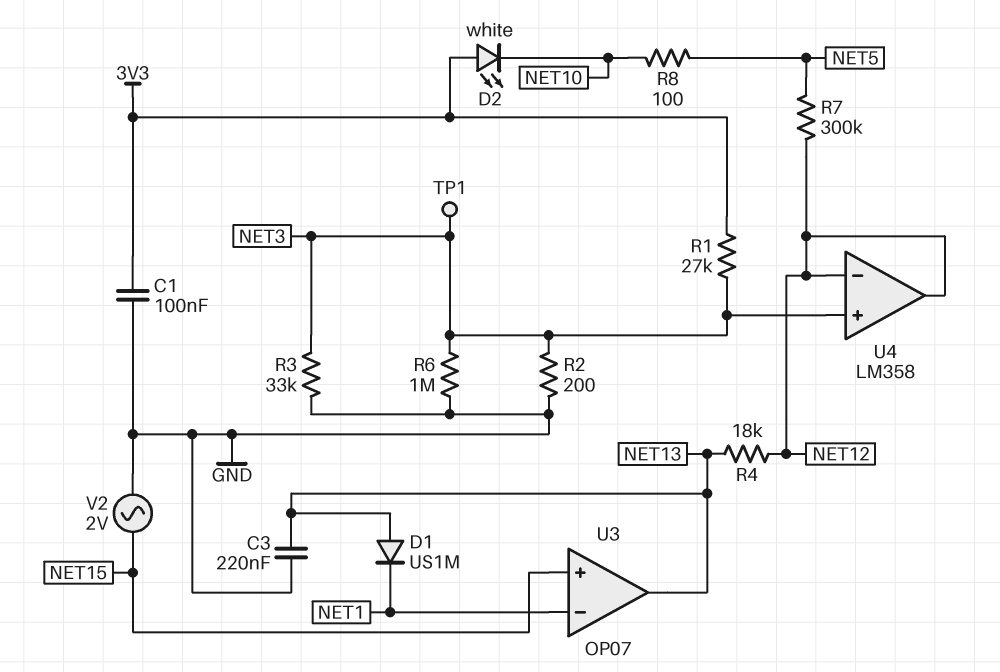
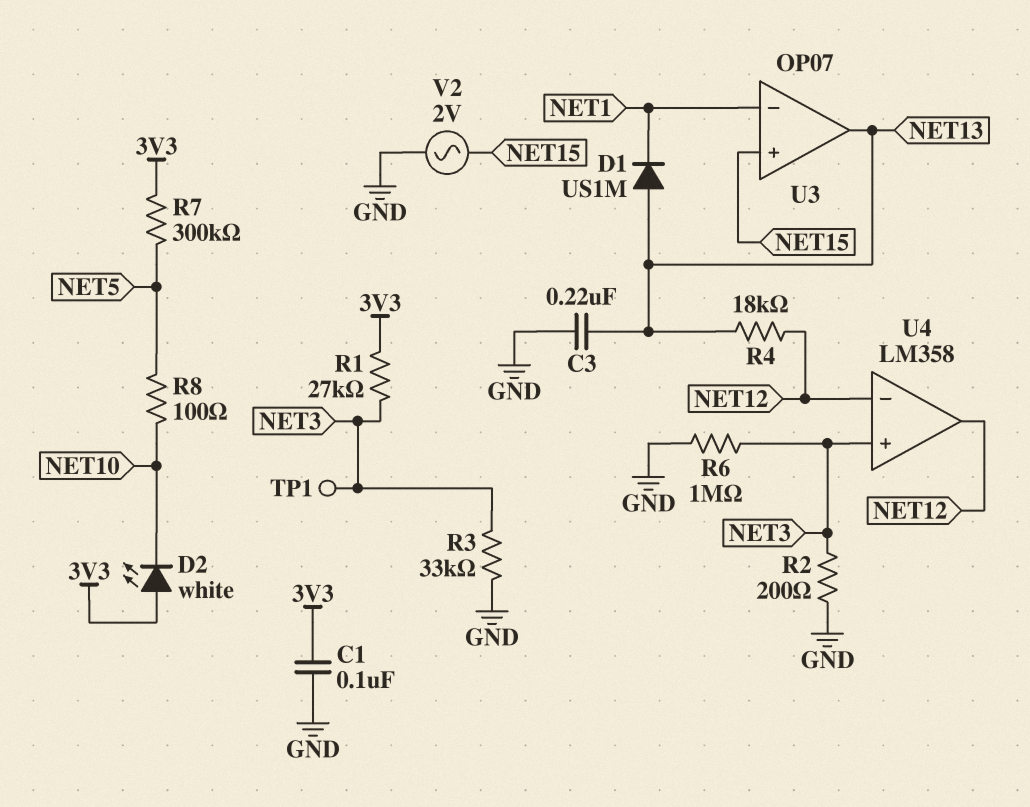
R7: 300k (NET5, NET12) -> 300k (3V3, NET5)

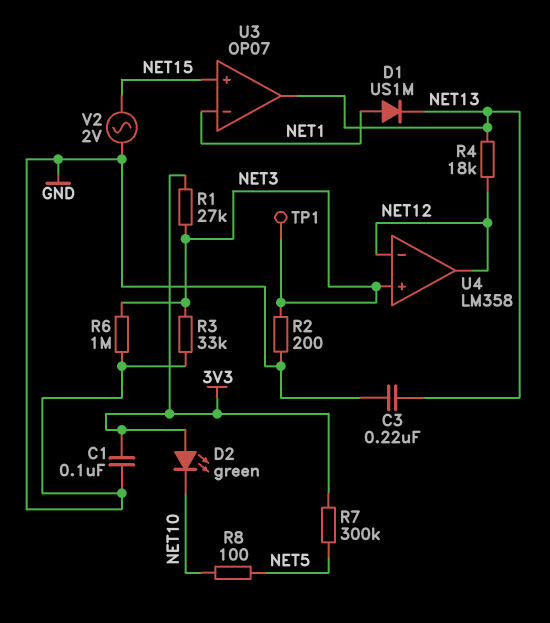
D1: diode US1M (A NET13, K NET1) -> diode US1M (A NET1, K NET13)
D2: LED white (A 3V3, K NET10) -> LED green (A 3V3, K NET10)

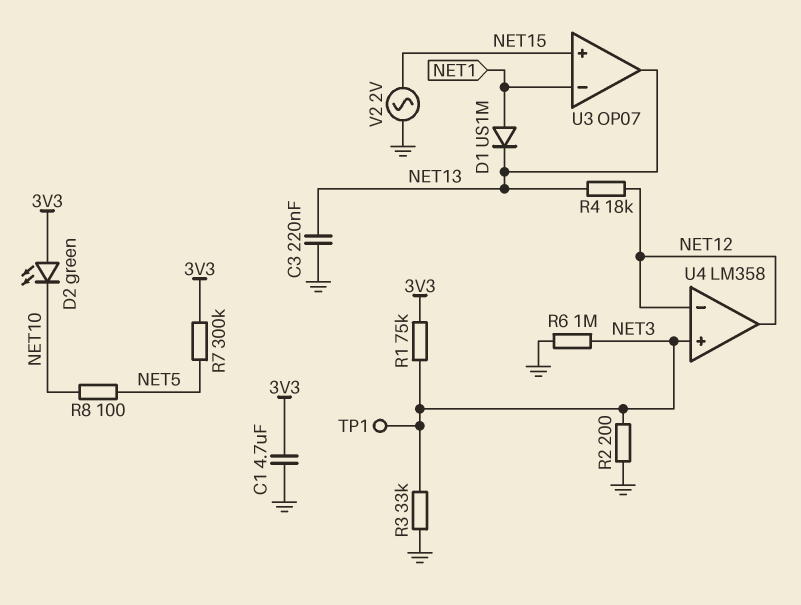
C1: 100nF (3V3, GND) -> 4.7uF (3V3, GND)
R1: 27k (3V3, NET3) -> 75k (3V3, NET3)

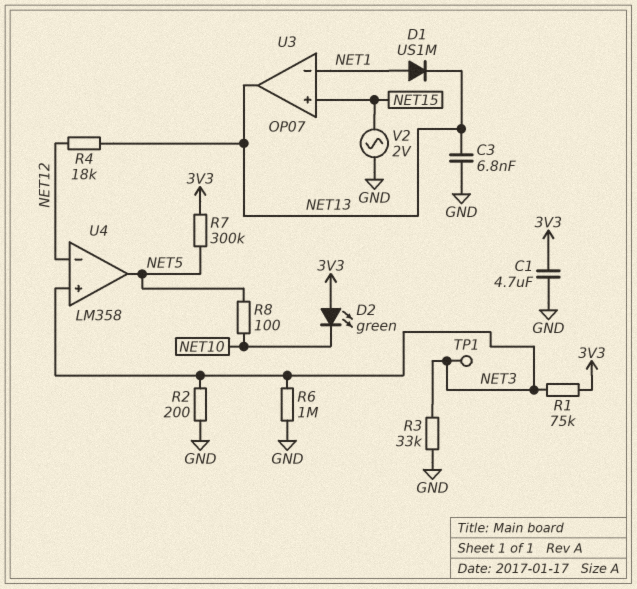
C3: 220nF (GND, NET13) -> 6.8nF (GND, NET13)
U4 pin out: NET12 -> NET5

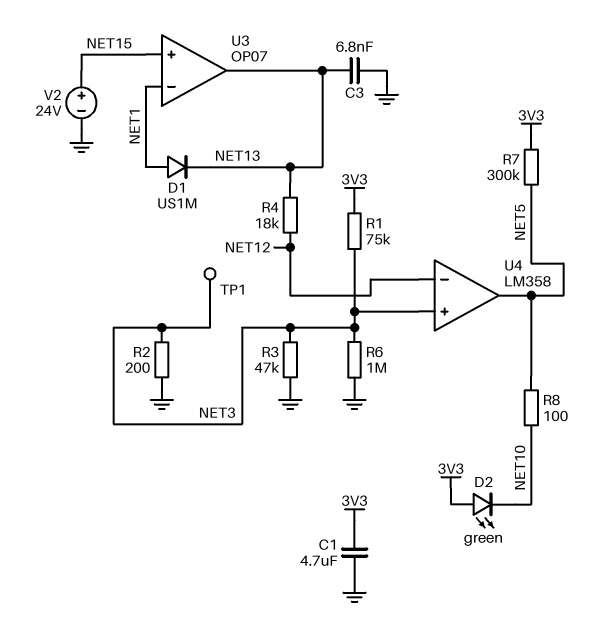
R3: 33k (GND, NET3) -> 47k (GND, NET3)
V2: AC 2V (GND, NET15) -> 24V (plus NET15, minus GND)

